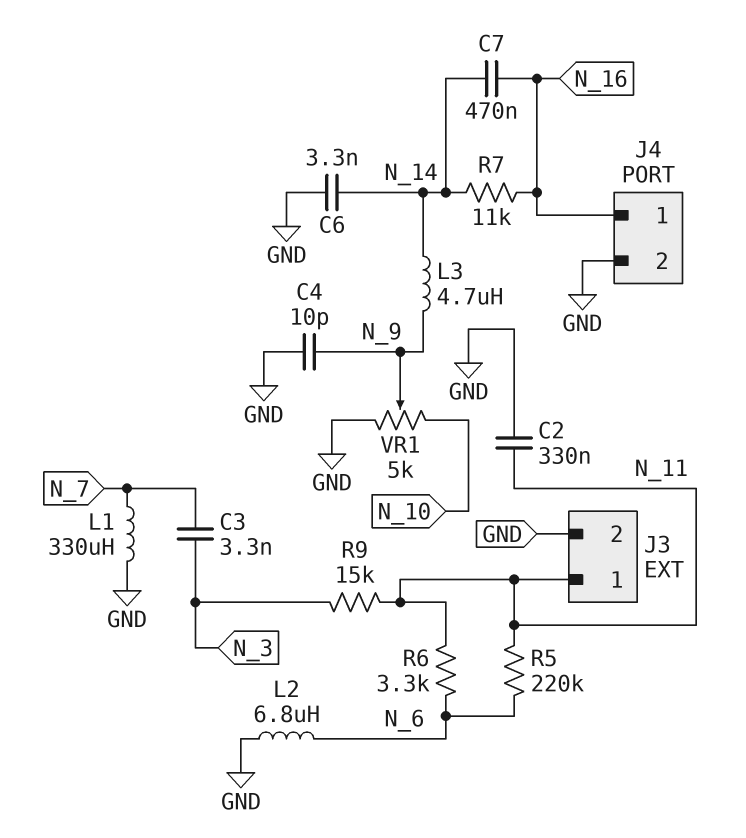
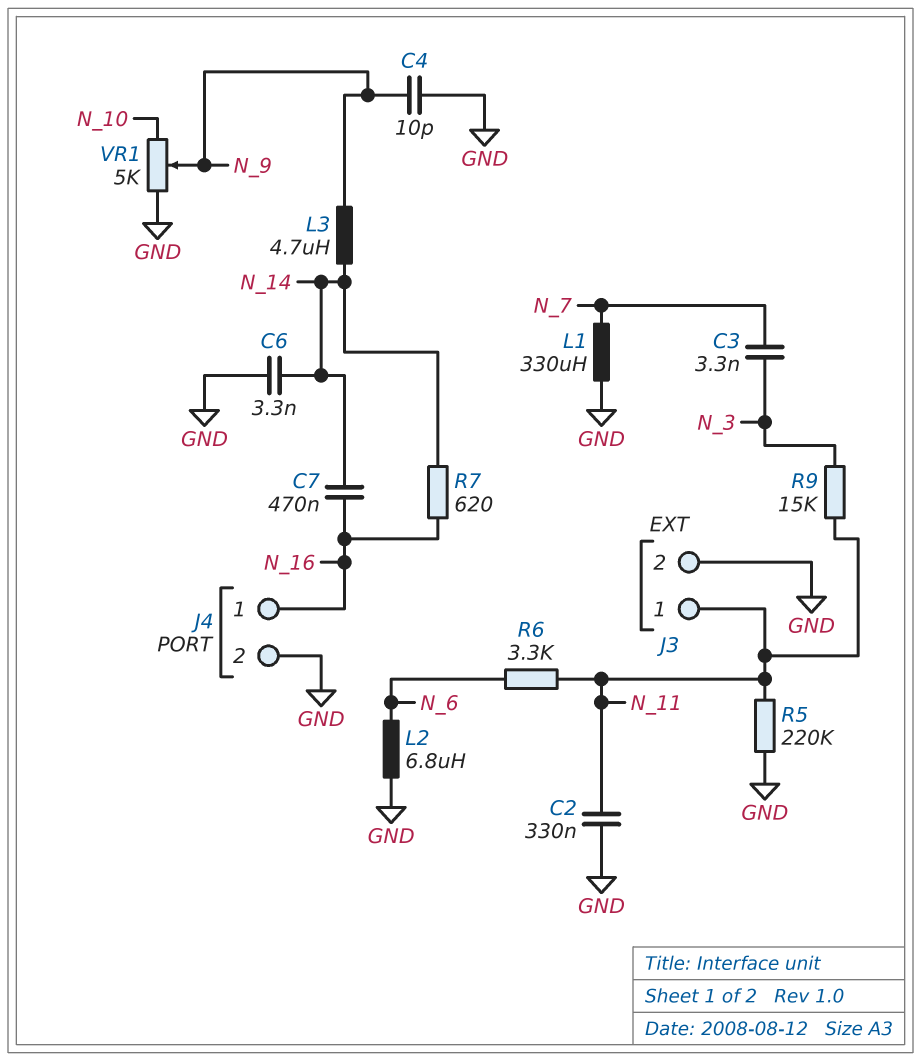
R5: 220k (N_6, N_11) -> 220k (GND, N_11)
R7: 11k (N_14, N_16) -> 620 (N_14, N_16)

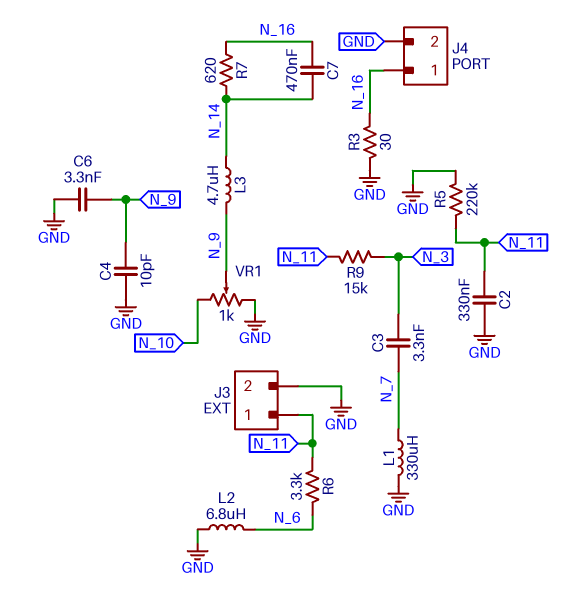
C6: 3.3nF (GND, N_14) -> 3.3nF (GND, N_9)
R3: none -> 30 (GND, N_16)
VR1: 5k (GND, N_10, wiper N_9) -> 1k (GND, N_10, wiper N_9)

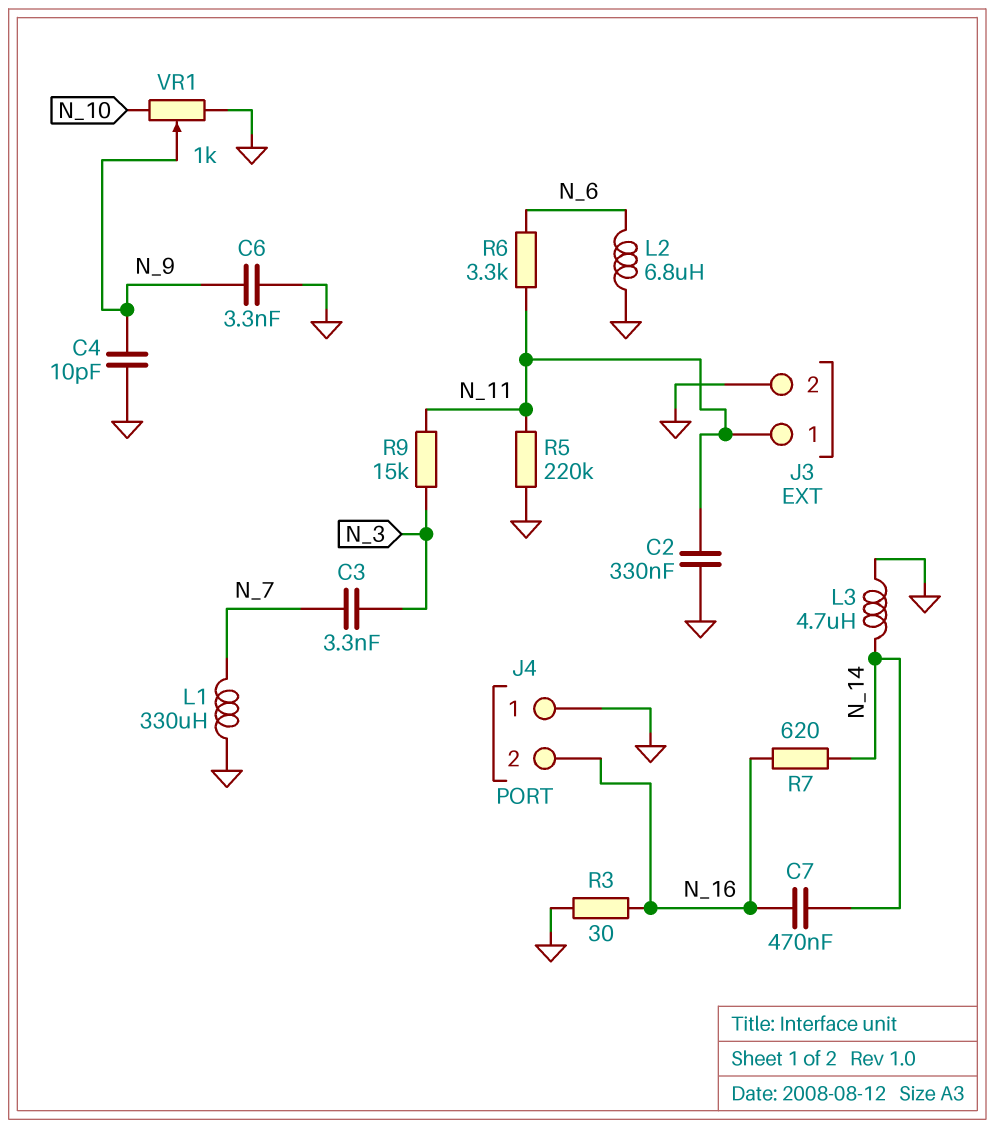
J4 pin 1: N_16 -> GND
J4 pin 2: GND -> N_16
L3: 4.7uH (N_9, N_14) -> 4.7uH (GND, N_14)

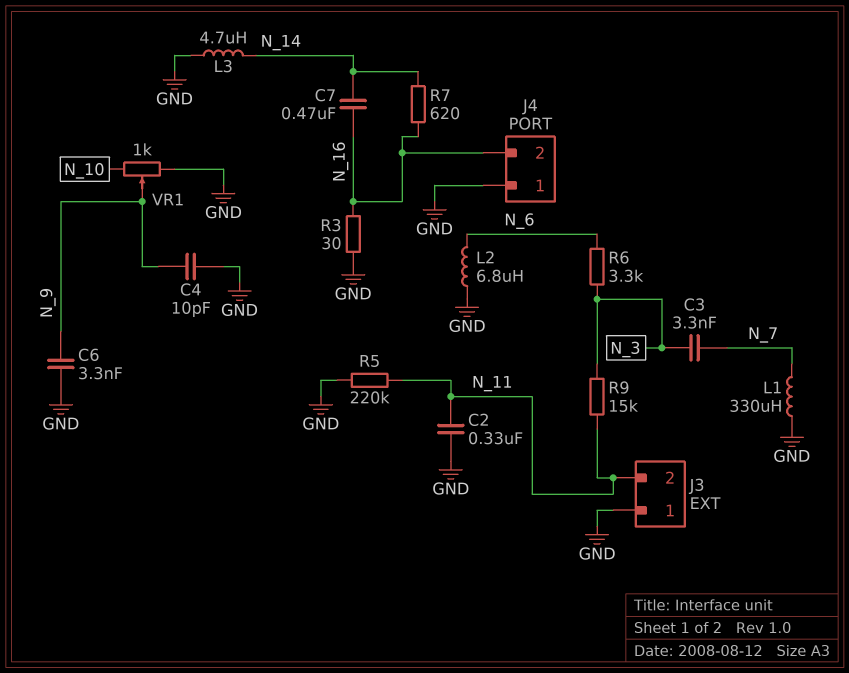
J3 pin 1: N_11 -> GND
J3 pin 2: GND -> N_11
R6: 3.3k (N_6, N_11) -> 3.3k (N_3, N_6)

